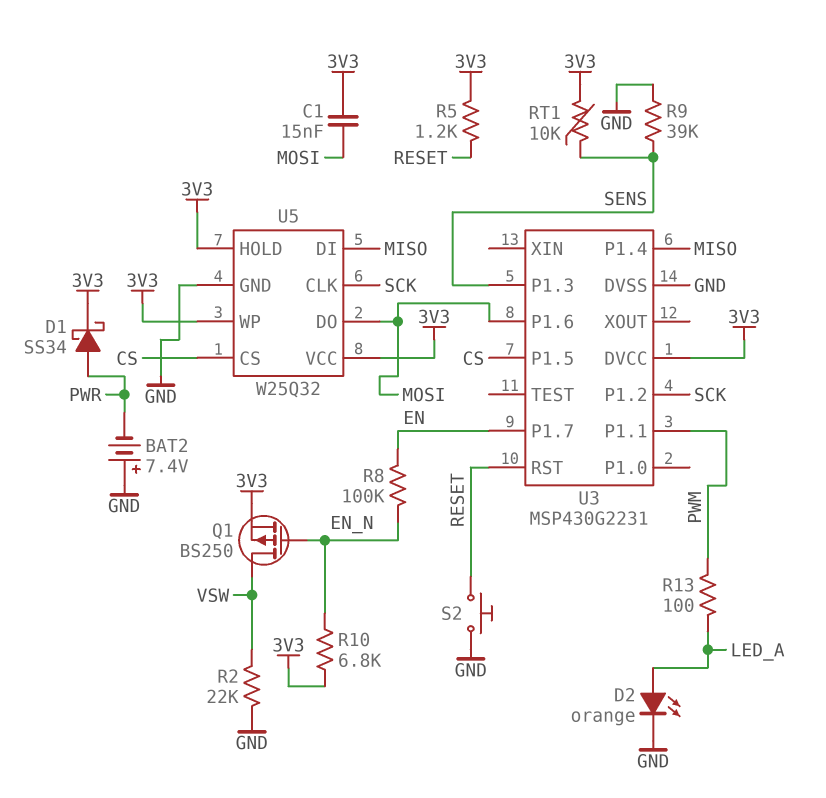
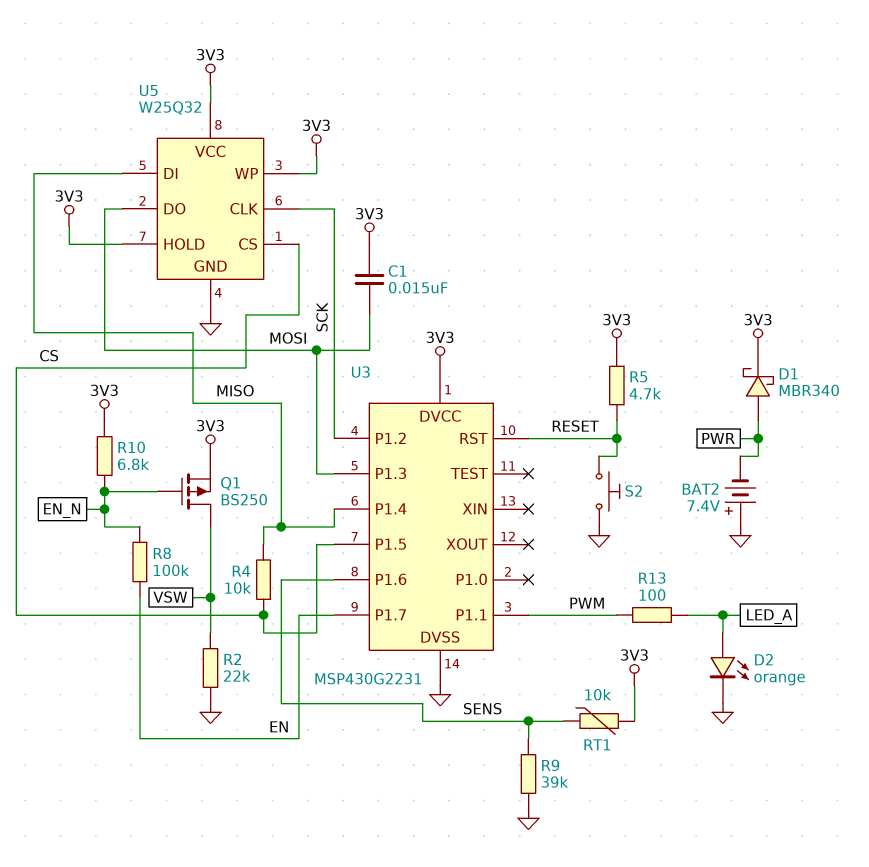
D1: schottky SS34 (A PWR, K 3V3) -> schottky MBR340 (A PWR, K 3V3)
R4: none -> 10k (CS, MISO)
R5: 1.2k (3V3, RESET) -> 4.7k (3V3, RESET)
U3 pin P1.3: SENS -> MOSI
U3 pin P1.6: MOSI -> SENS

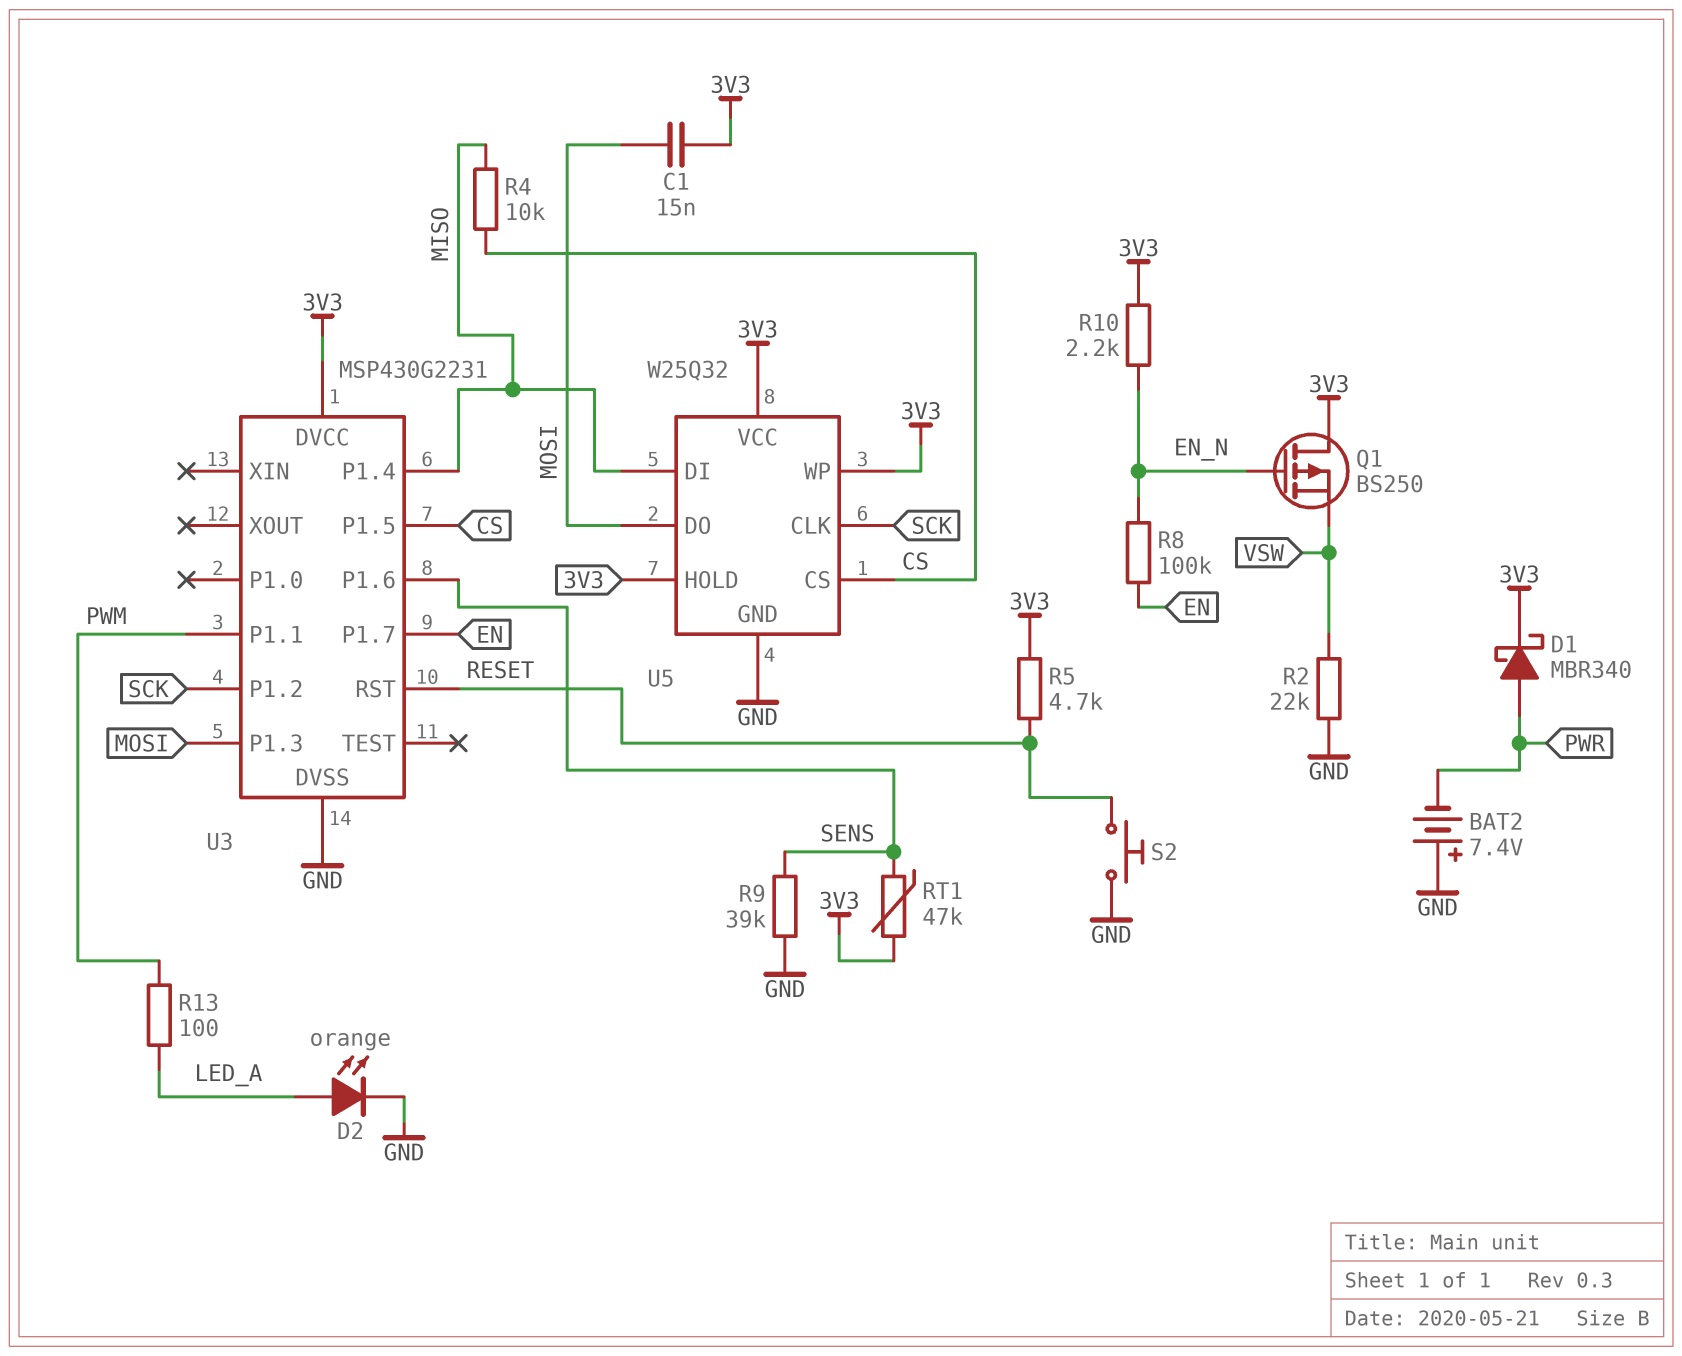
Q1: PMOS BS250 (G EN_N, D VSW, S 3V3) -> PMOS BS250 (G EN_N, D 3V3, S VSW)
R10: 6.8k (3V3, EN_N) -> 2.2k (3V3, EN_N)
RT1: 10k (3V3, SENS) -> 47k (3V3, SENS)

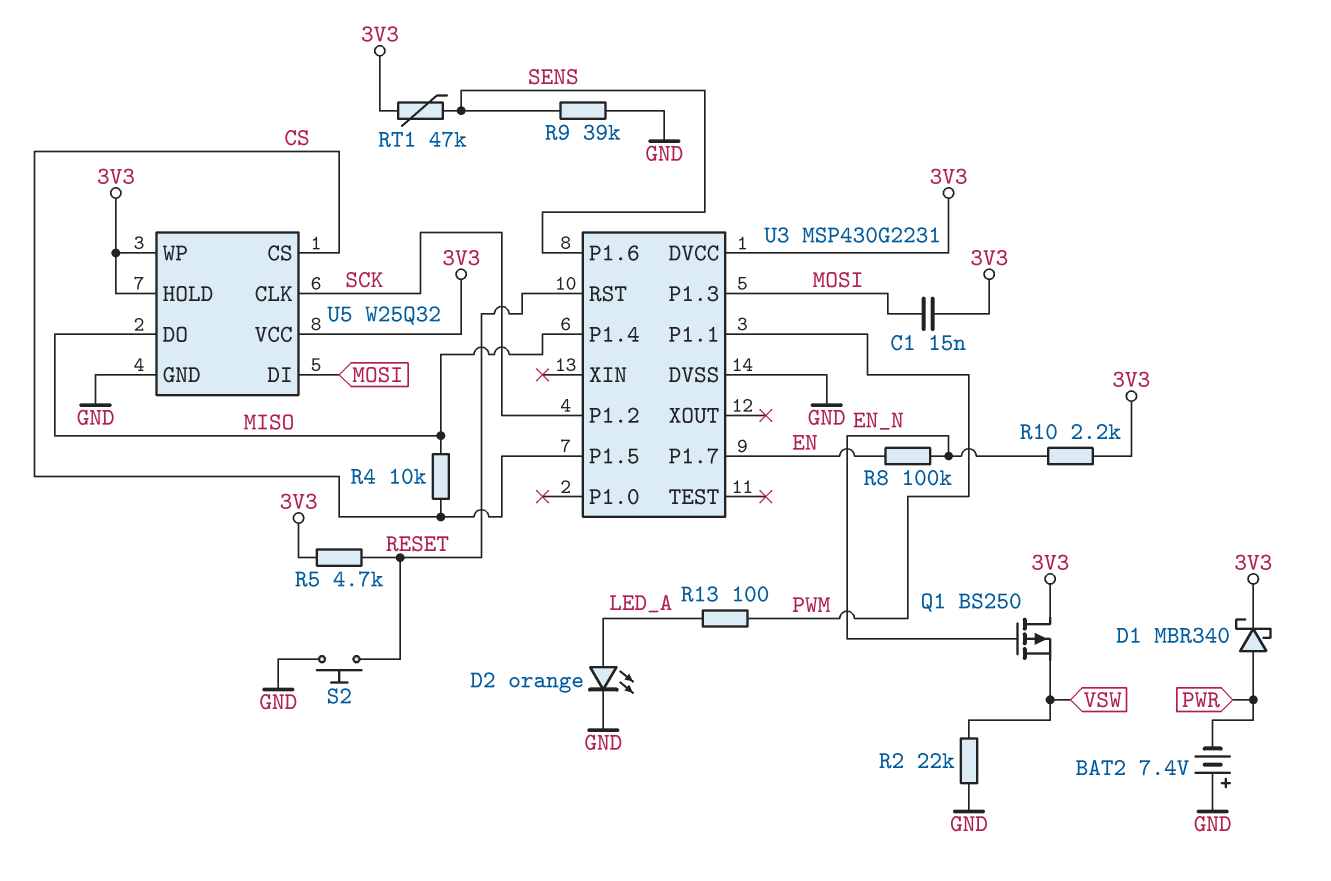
U5 pin DI: MISO -> MOSI
U5 pin DO: MOSI -> MISO

